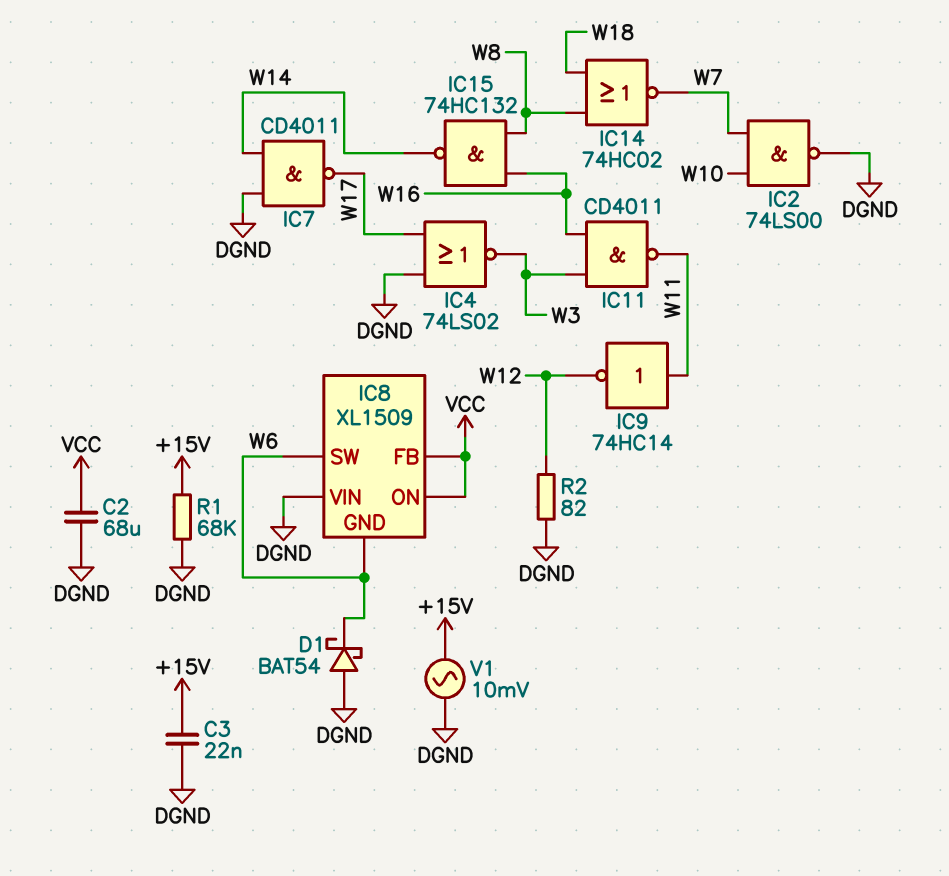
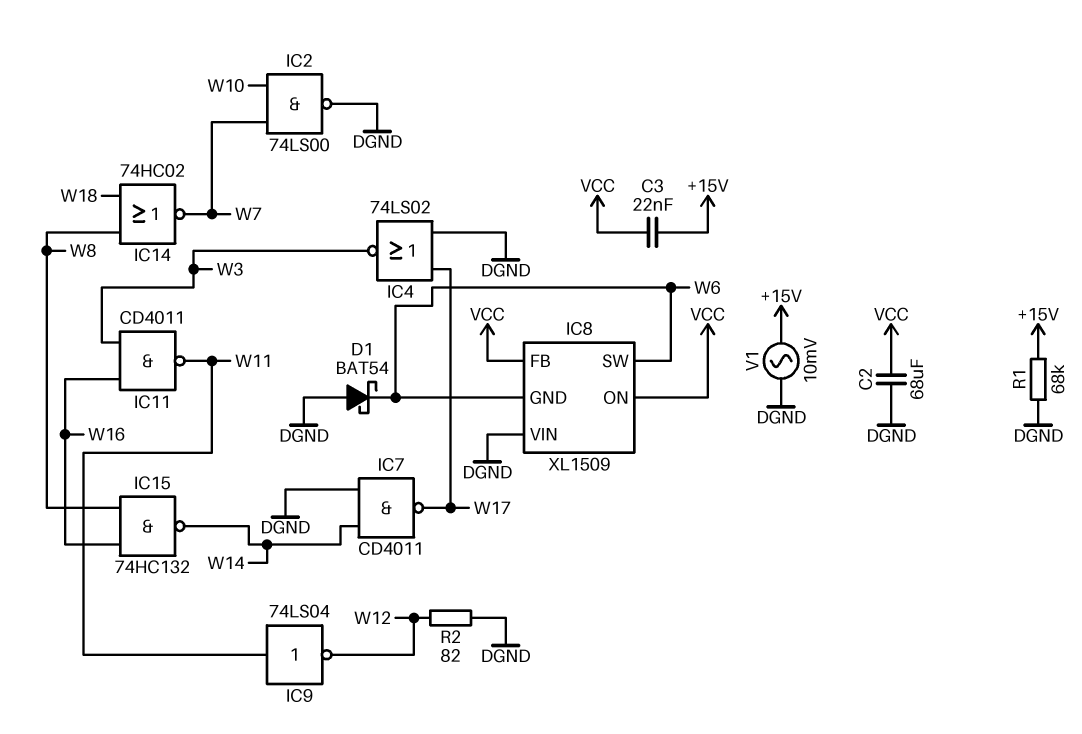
C3: 22nF (+15V, DGND) -> 22nF (+15V, VCC)
IC9: NOT 74HC14 (in W11, out W12) -> NOT 74LS04 (in W11, out W12)

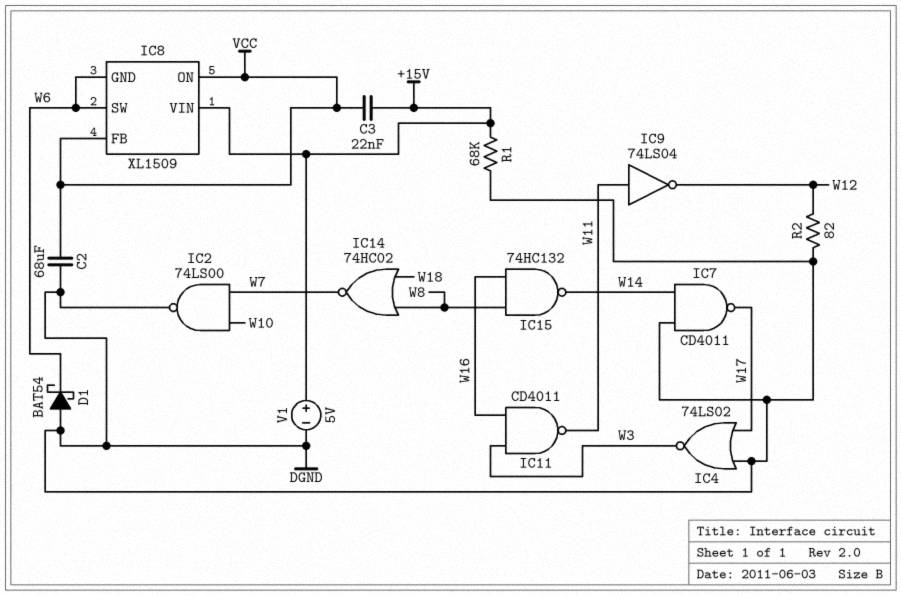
IC8 pin VIN: DGND -> +15V
V1: AC 10mV (+15V, DGND) -> 5V (plus +15V, minus DGND)

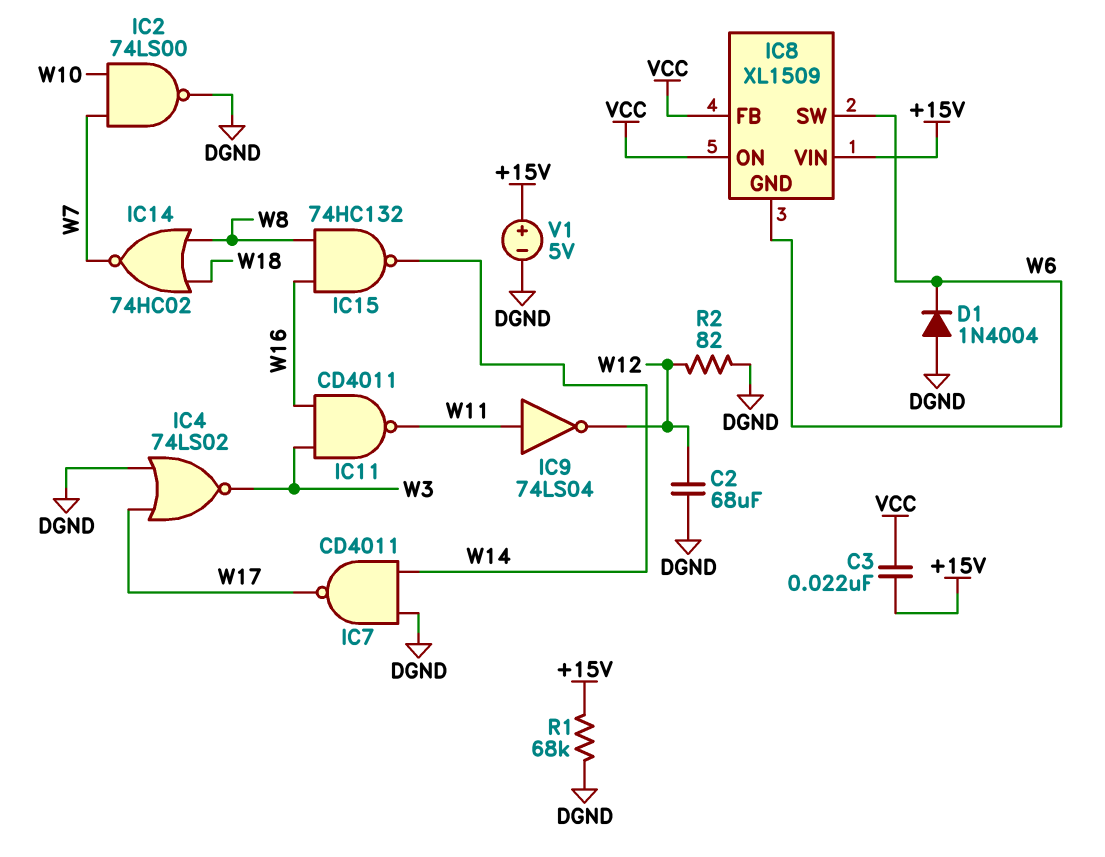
C2: 68uF (DGND, VCC) -> 68uF (DGND, W12)
D1: schottky BAT54 (A DGND, K W6) -> diode 1N4004 (A DGND, K W6)

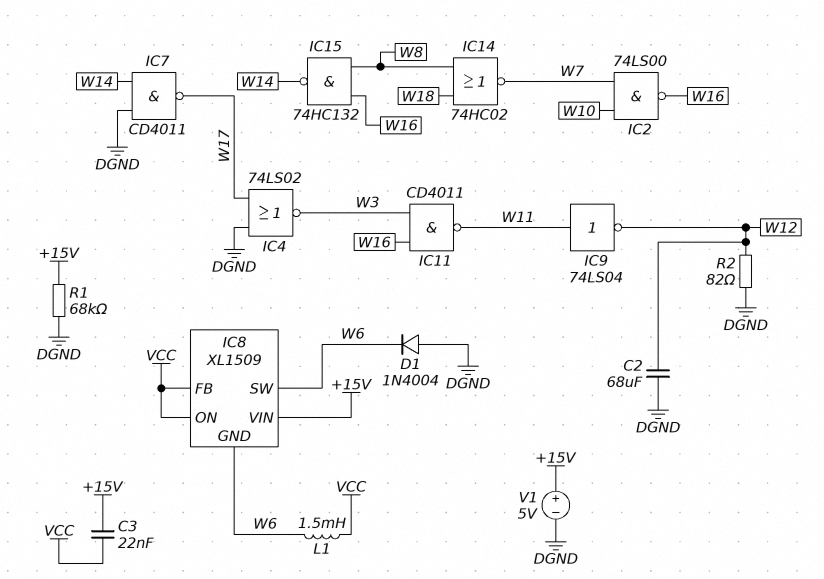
IC2: NAND 74LS00 (in W7, in W10, out DGND) -> NAND 74LS00 (in W7, in W10, out W16)
L1: none -> 1.5mH (VCC, W6)

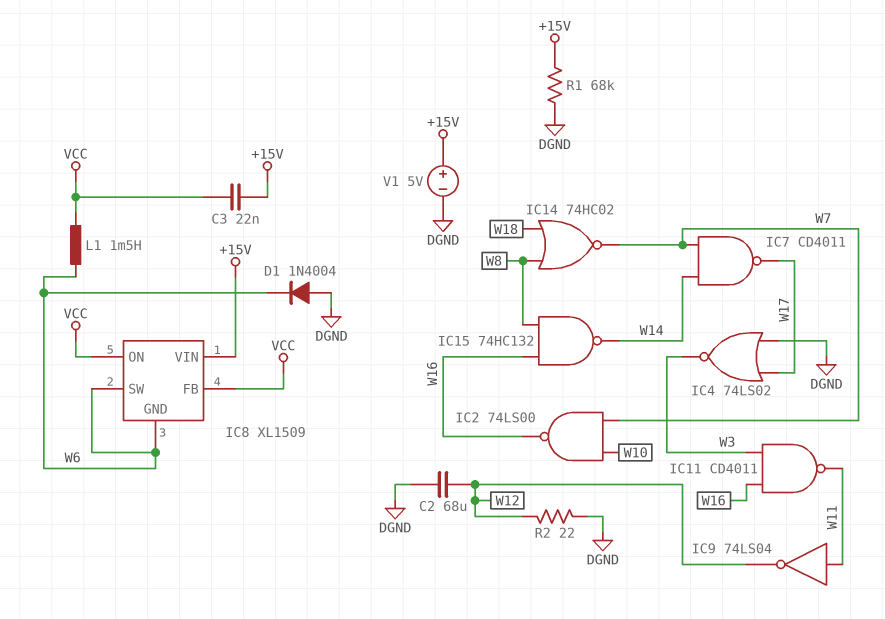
IC7: NAND CD4011 (in DGND, in W14, out W17) -> NAND CD4011 (in W7, in W14, out W17)
R2: 82 (DGND, W12) -> 22 (DGND, W12)

